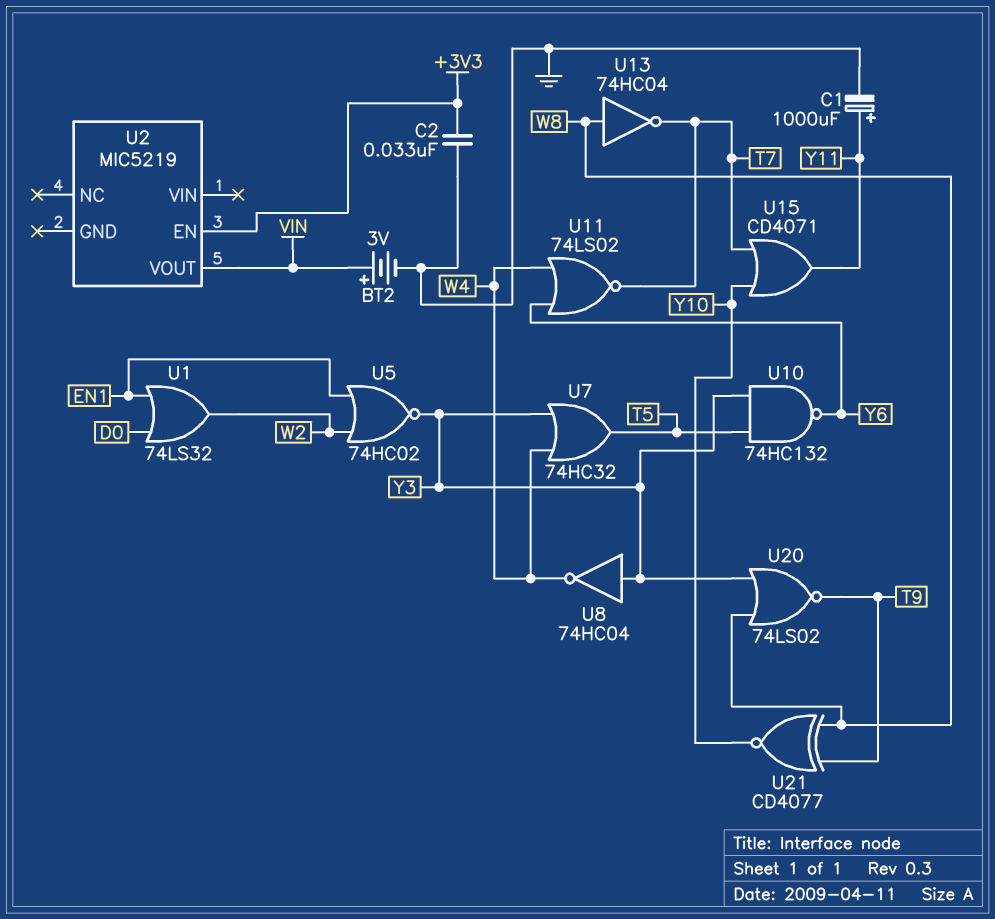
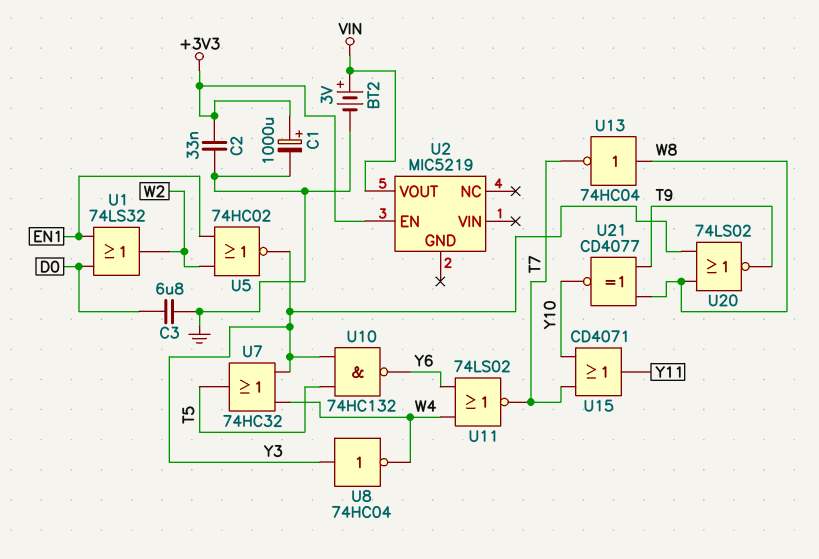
C1: 1000uF (plus Y11, minus GND) -> 1000uF (plus +3V3, minus GND)
C3: none -> 6.8uF (D0, GND)

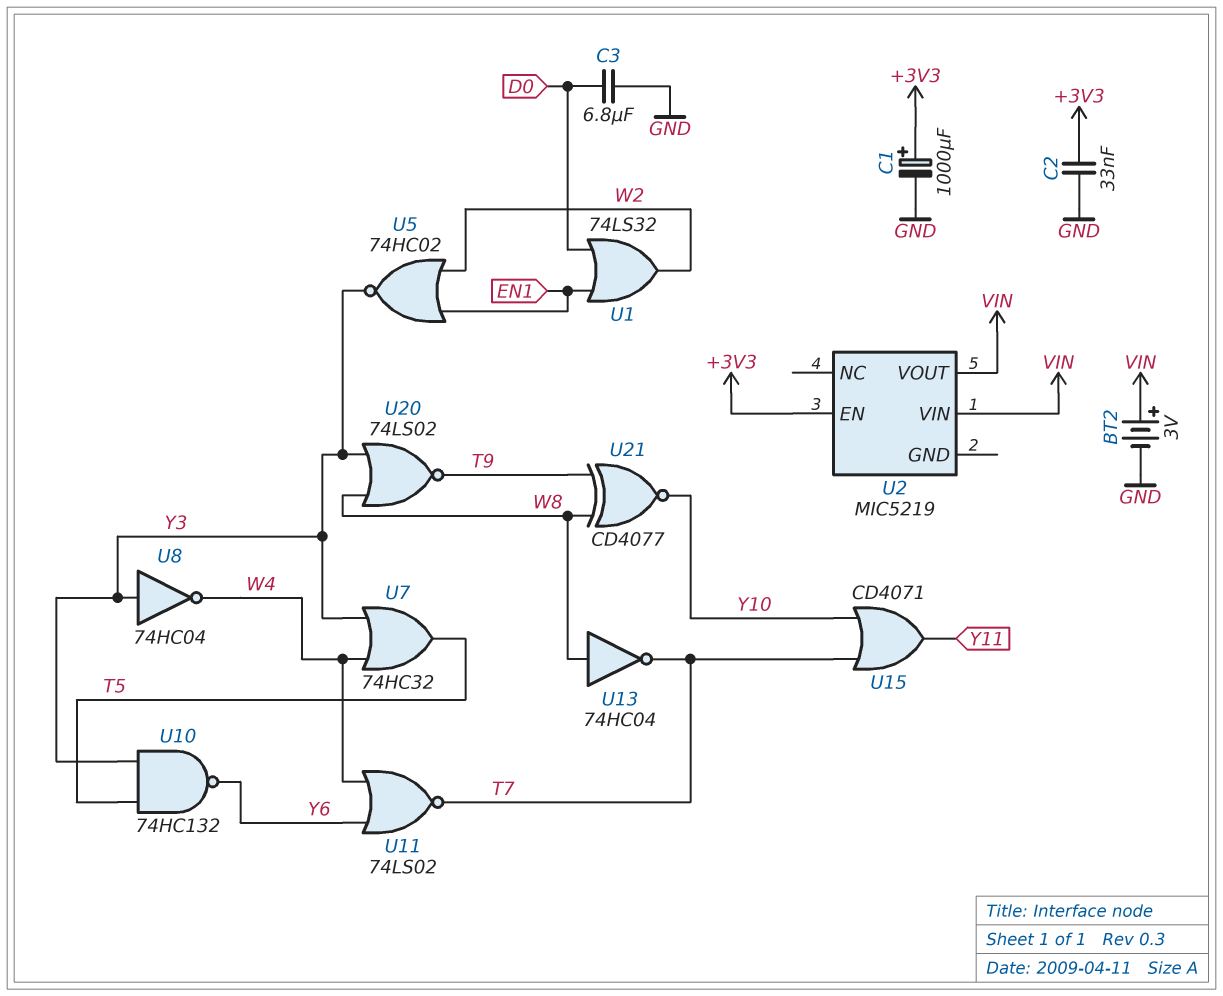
U2 pin VIN: none -> VIN

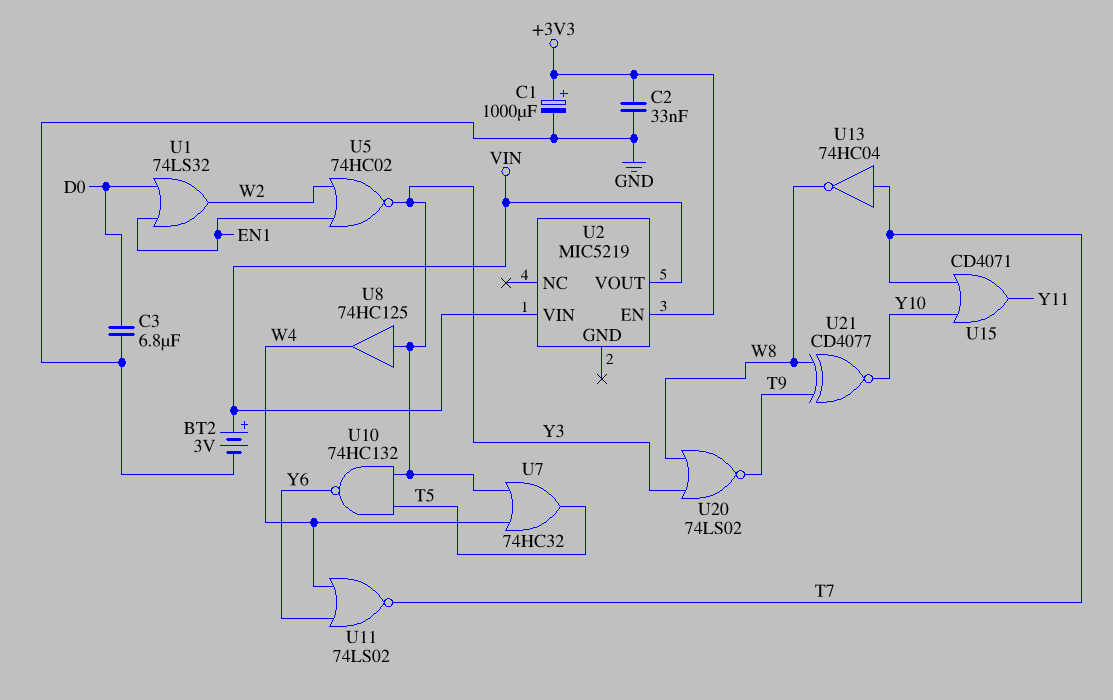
U8: NOT 74HC04 (in Y3, out W4) -> buffer 74HC125 (in Y3, out W4)
U13: NOT 74HC04 (in W8, out T7) -> NOT 74HC04 (in T7, out W8)

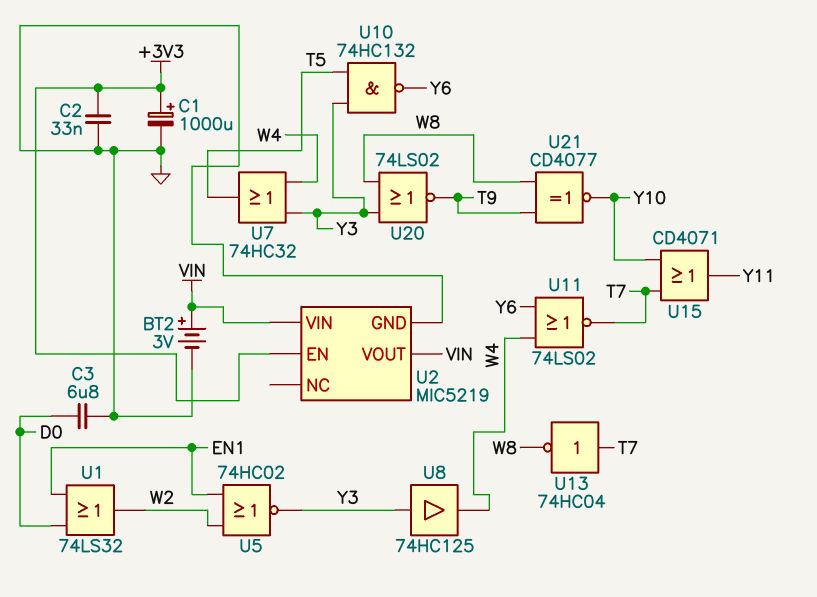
U2 pin GND: none -> GND

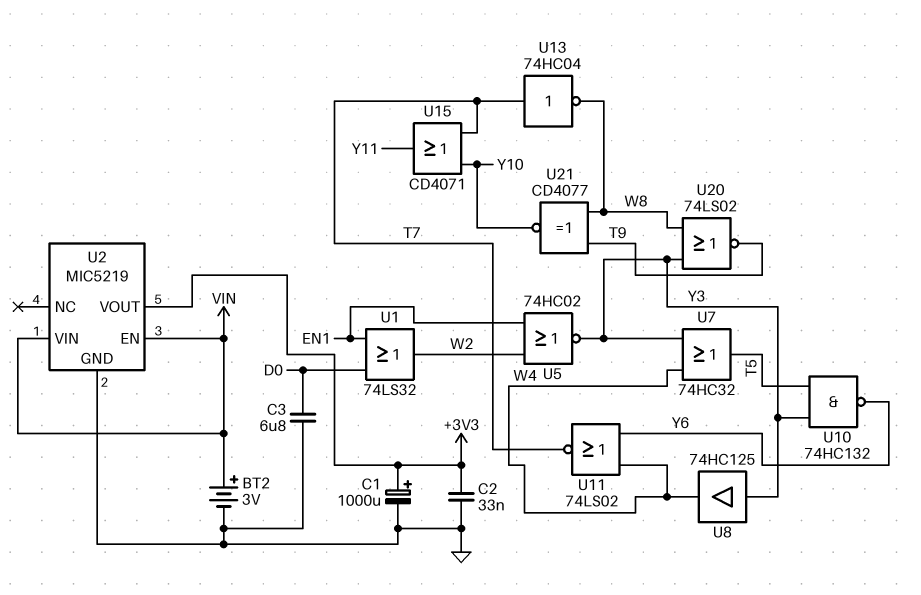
U2 pin EN: +3V3 -> VIN
U2 pin VOUT: VIN -> +3V3

